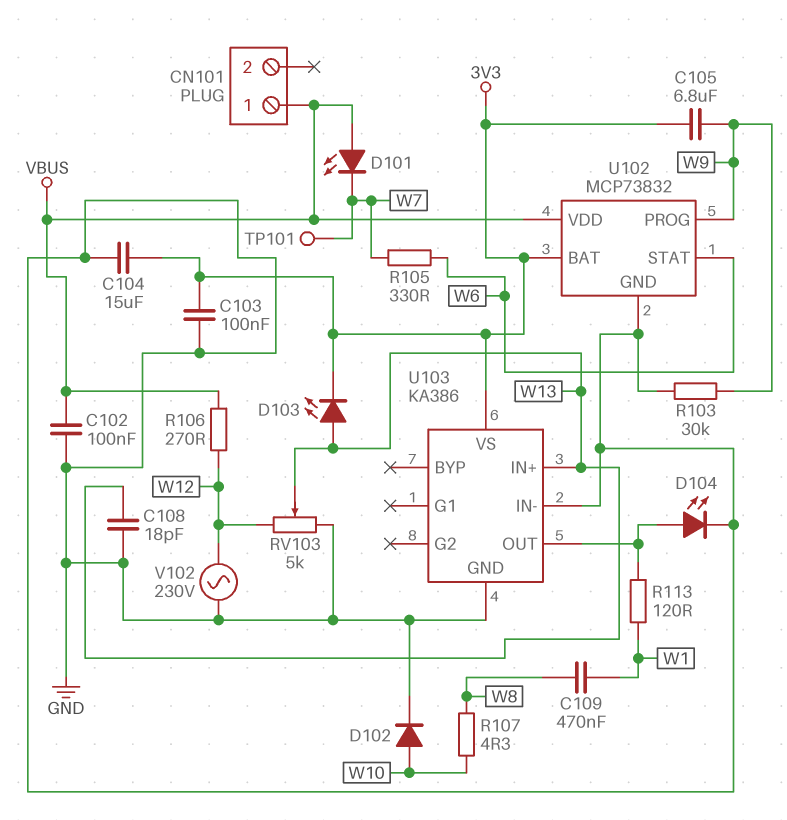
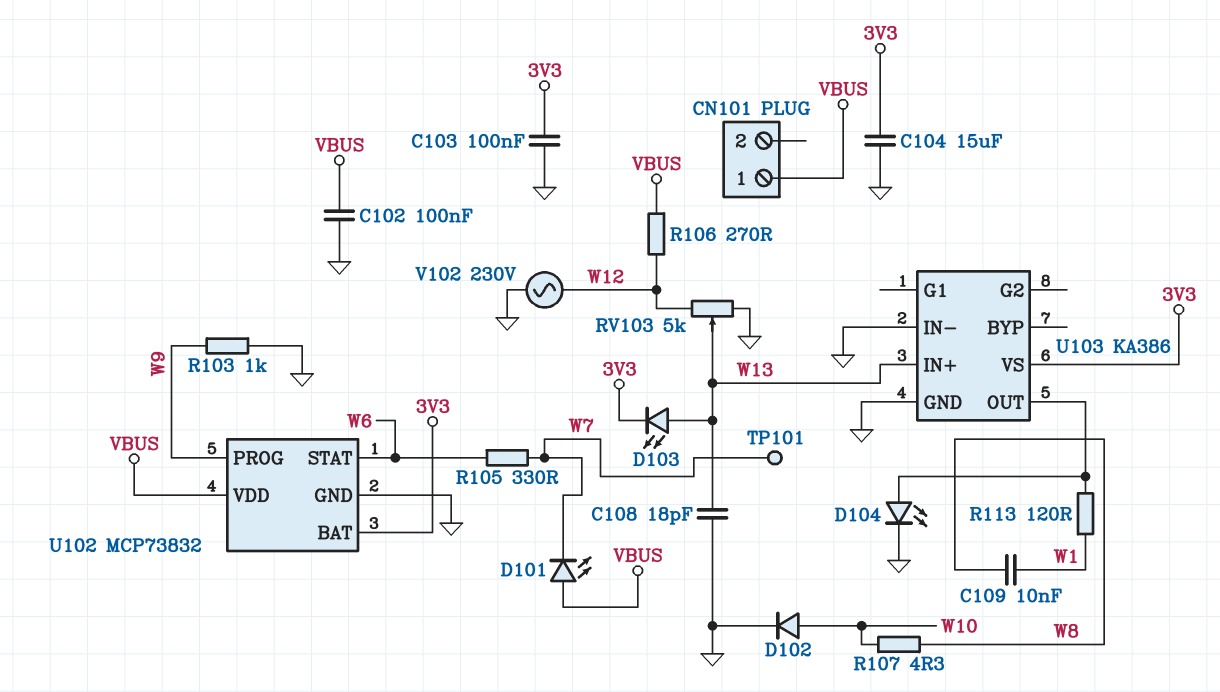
C105: 6.8uF (3V3, W9) -> none
C109: 470nF (W1, W8) -> 10nF (W1, W8)
R103: 30k (GND, W9) -> 1k (GND, W9)

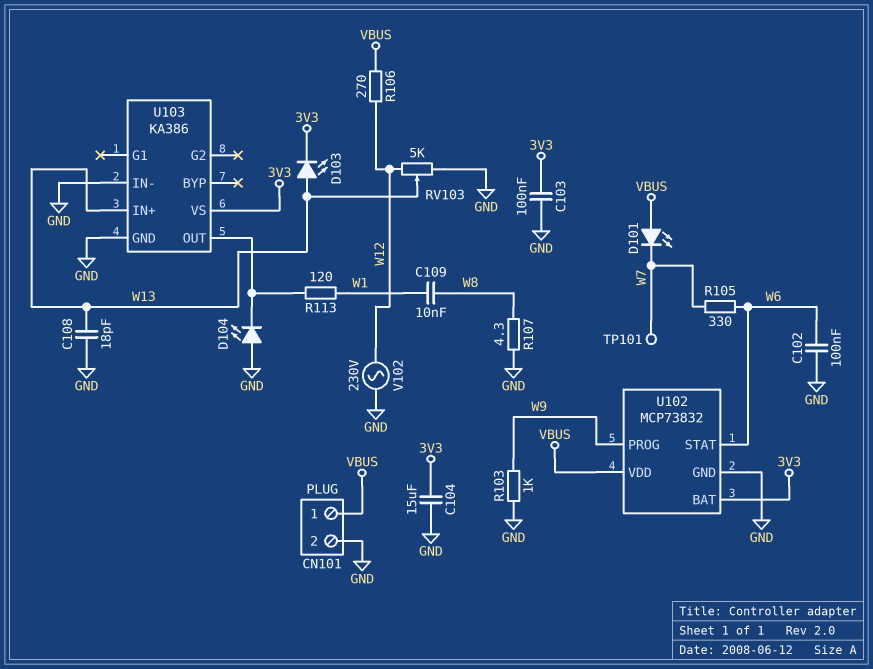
C102: 100nF (GND, VBUS) -> 100nF (GND, W6)
CN101 pin 2: none -> GND
D102: diode (A W10, K GND) -> none
D104: LED (A U103/OUT, K GND) -> LED (A GND, K U103/OUT)
R107: 4.3 (W8, W10) -> 4.3 (GND, W8)

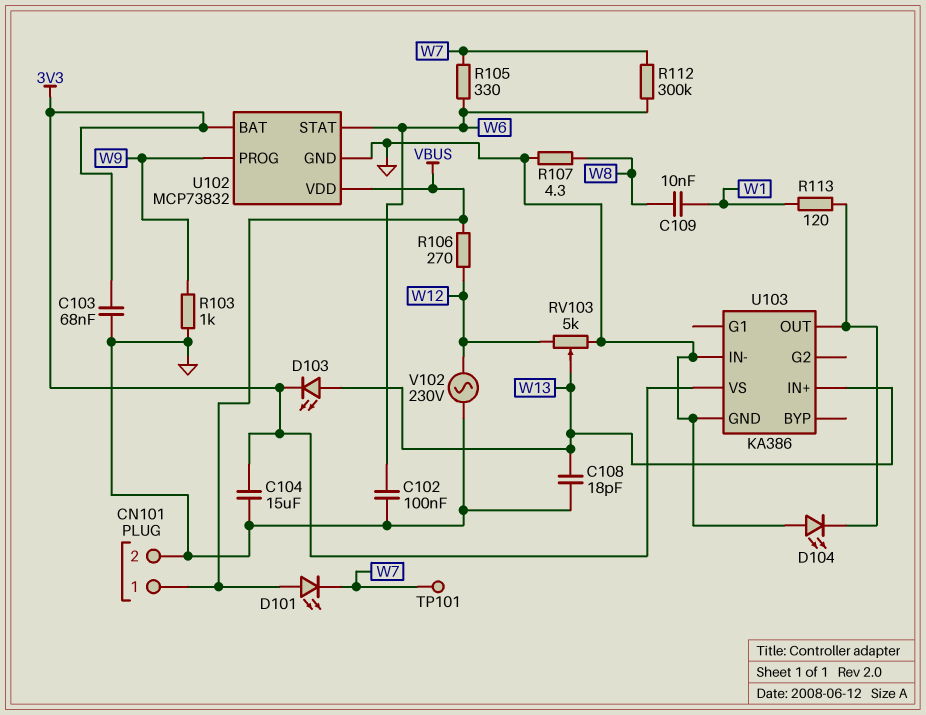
C103: 100nF (3V3, GND) -> 68nF (3V3, GND)
R112: none -> 300k (W6, W7)

